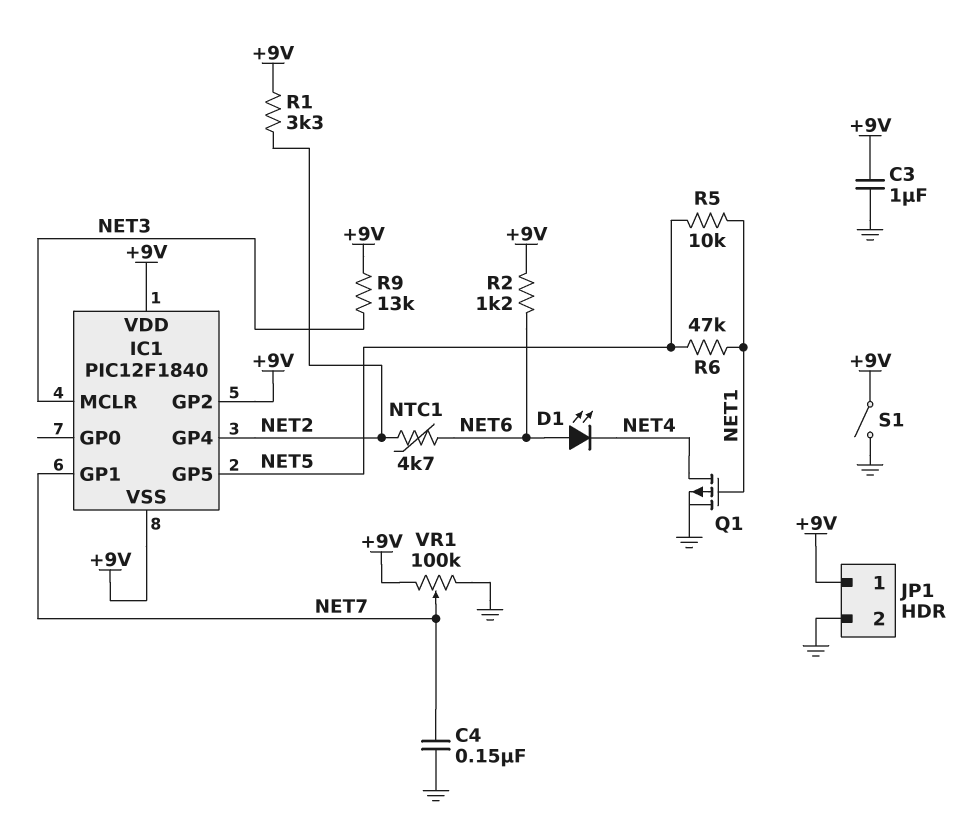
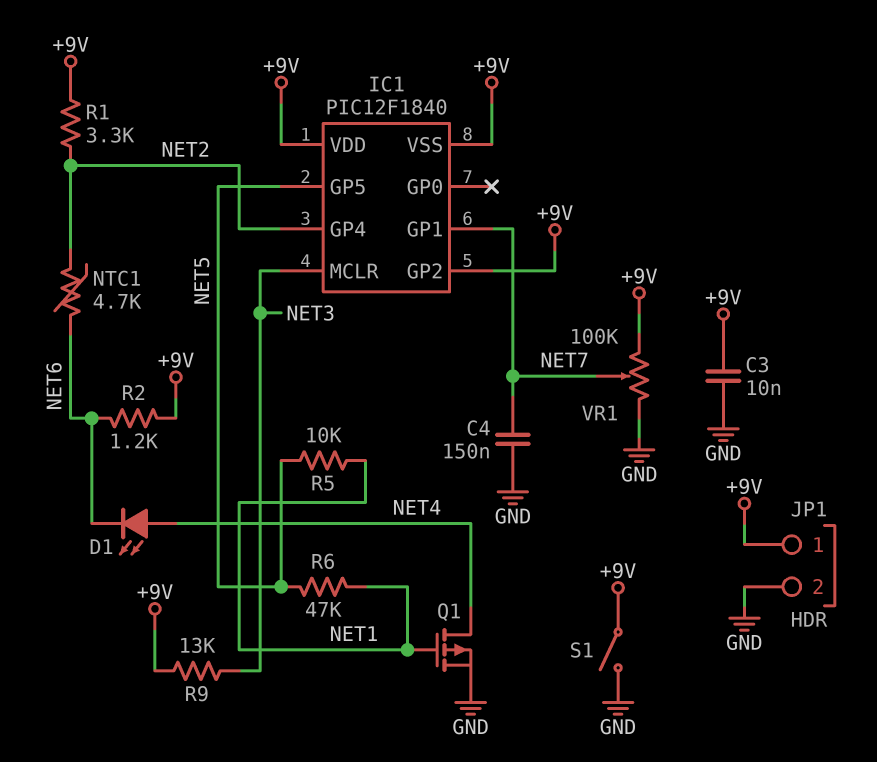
C3: 1uF (+9V, GND) -> 10nF (+9V, GND)
D1: LED (A NET6, K NET4) -> LED (A NET4, K NET6)

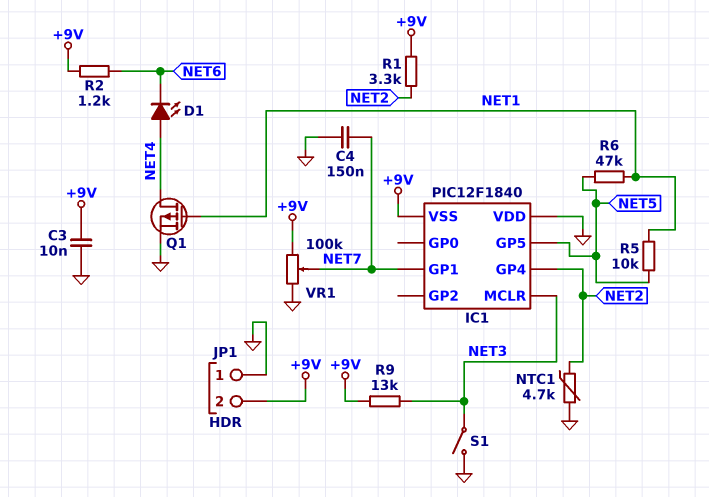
IC1 pin GP2: +9V -> none
IC1 pin VDD: +9V -> GND
JP1 pin 1: +9V -> GND
JP1 pin 2: GND -> +9V
NTC1: 4.7k (NET2, NET6) -> 4.7k (GND, NET2)
S1: switch (+9V, GND) -> switch (GND, NET3)

